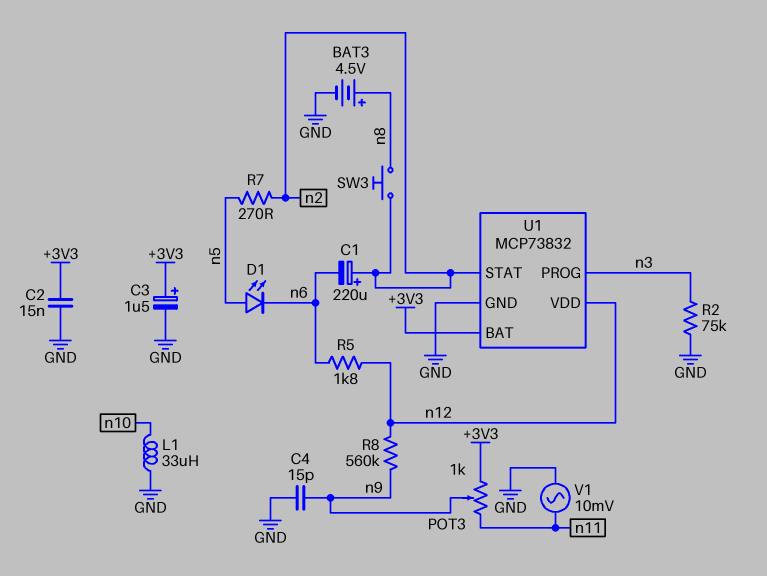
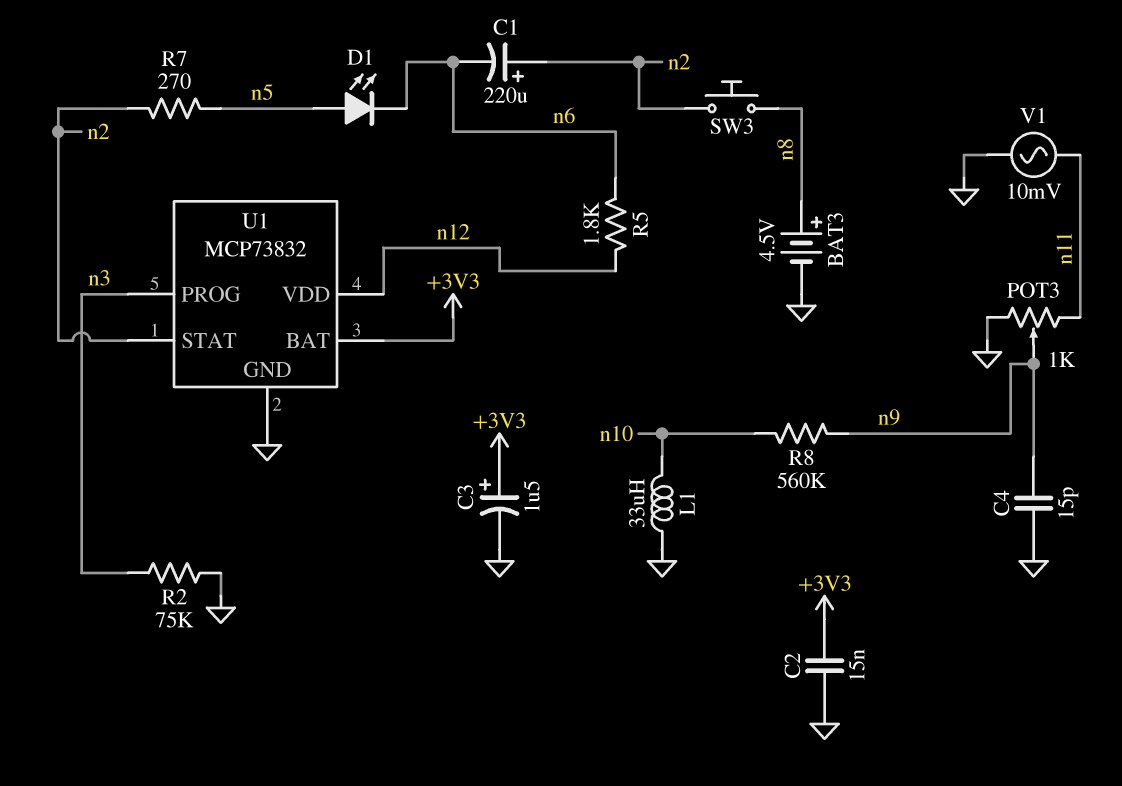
POT3: 1k (+3V3, n11, wiper n9) -> 1k (GND, n11, wiper n9)
R8: 560k (n9, n12) -> 560k (n9, n10)

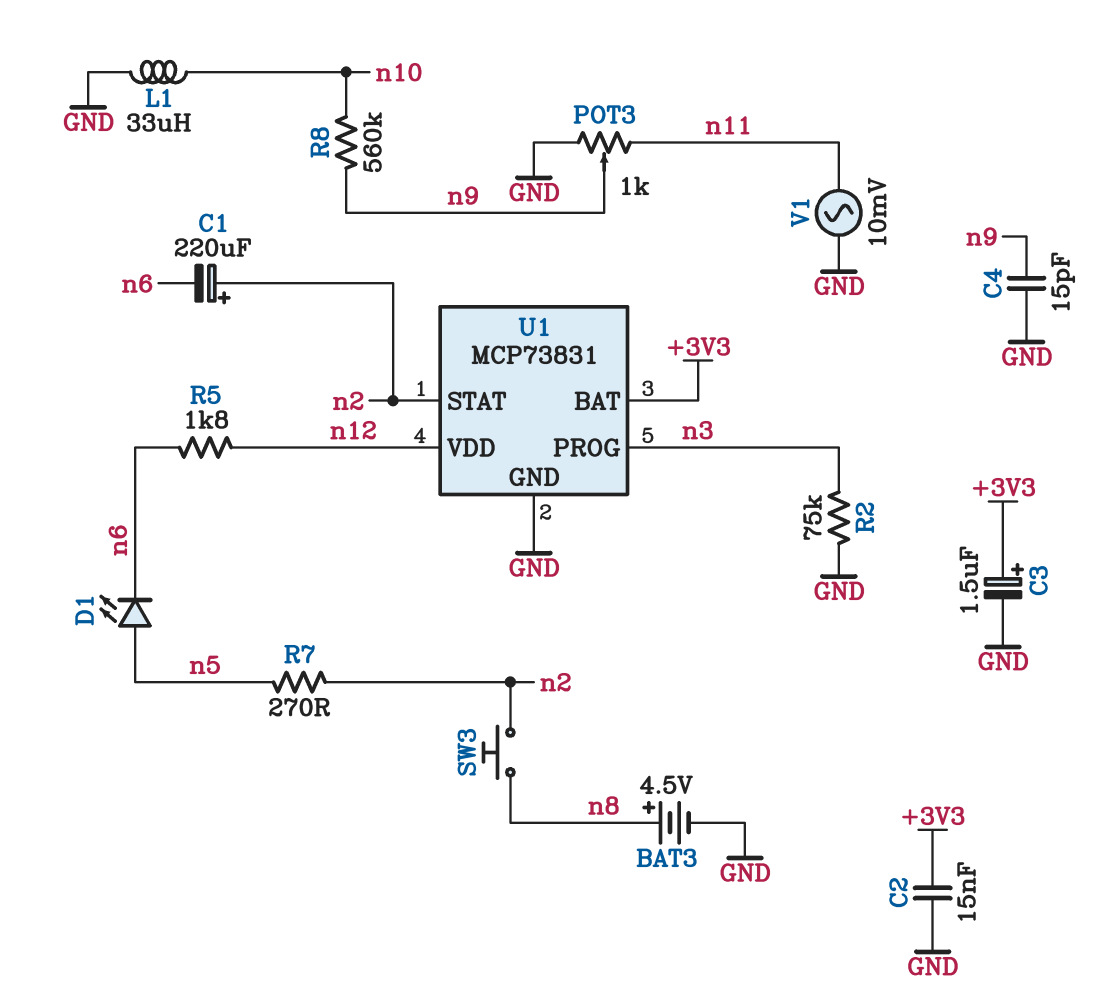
U1: MCP73832 -> MCP73831

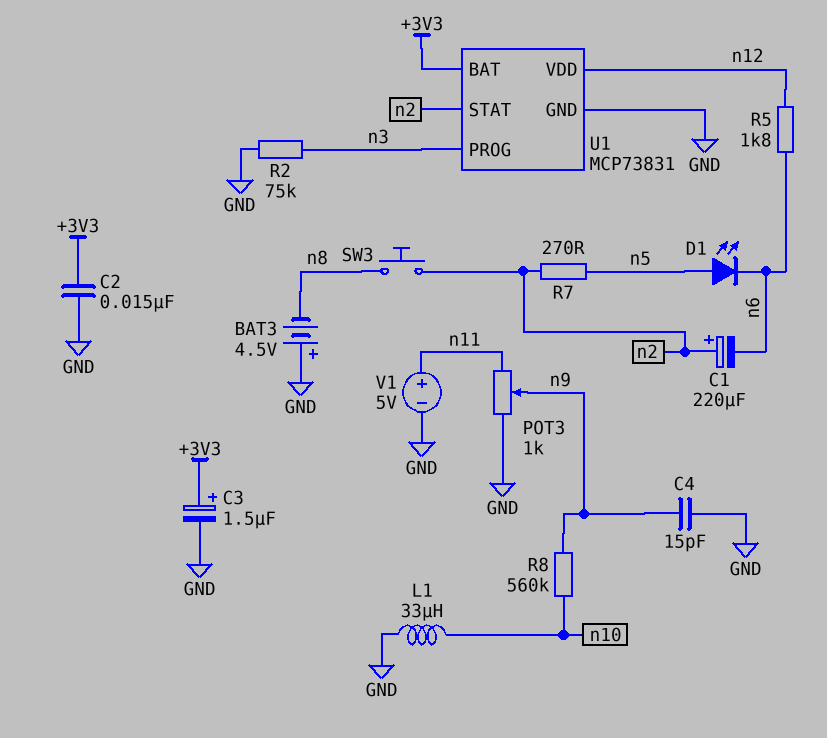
BAT3: 4.5V (plus n8, minus GND) -> 4.5V (plus GND, minus n8)
V1: AC 10mV (GND, n11) -> 5V (plus n11, minus GND)

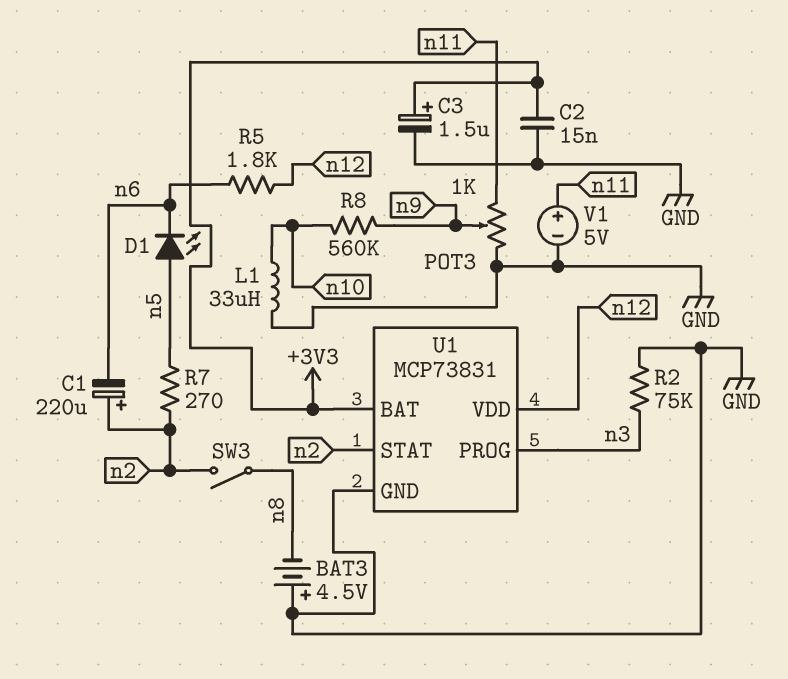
C4: 15pF (GND, n9) -> none
SW3: button (n2, n8) -> switch (n2, n8)

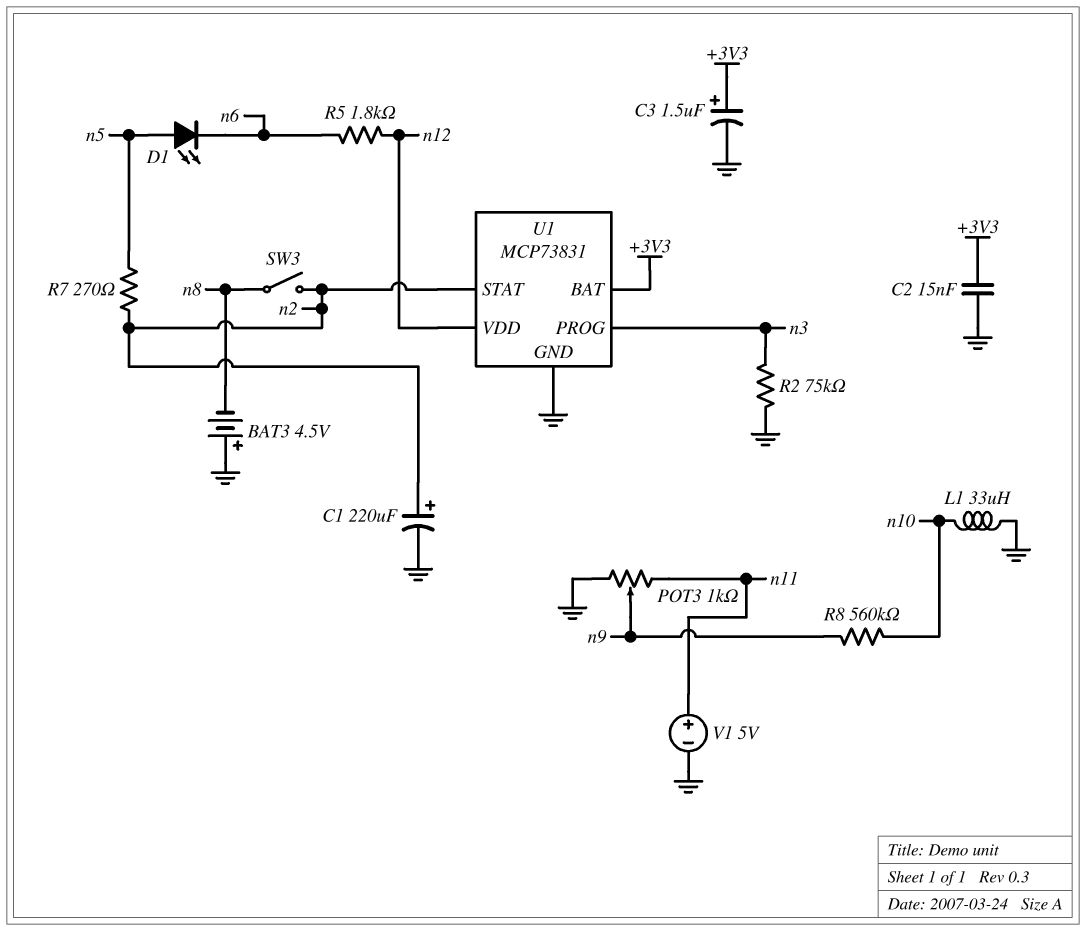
C1: 220uF (plus n2, minus n6) -> 220uF (plus n2, minus GND)

